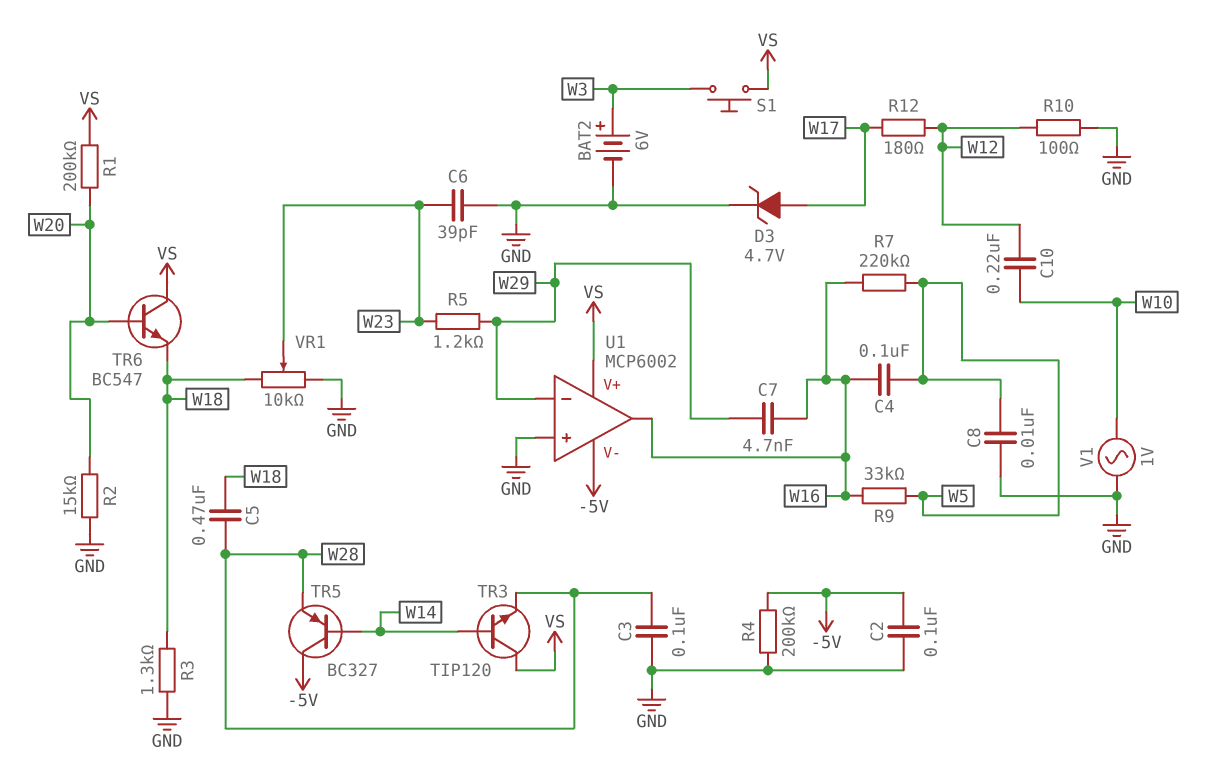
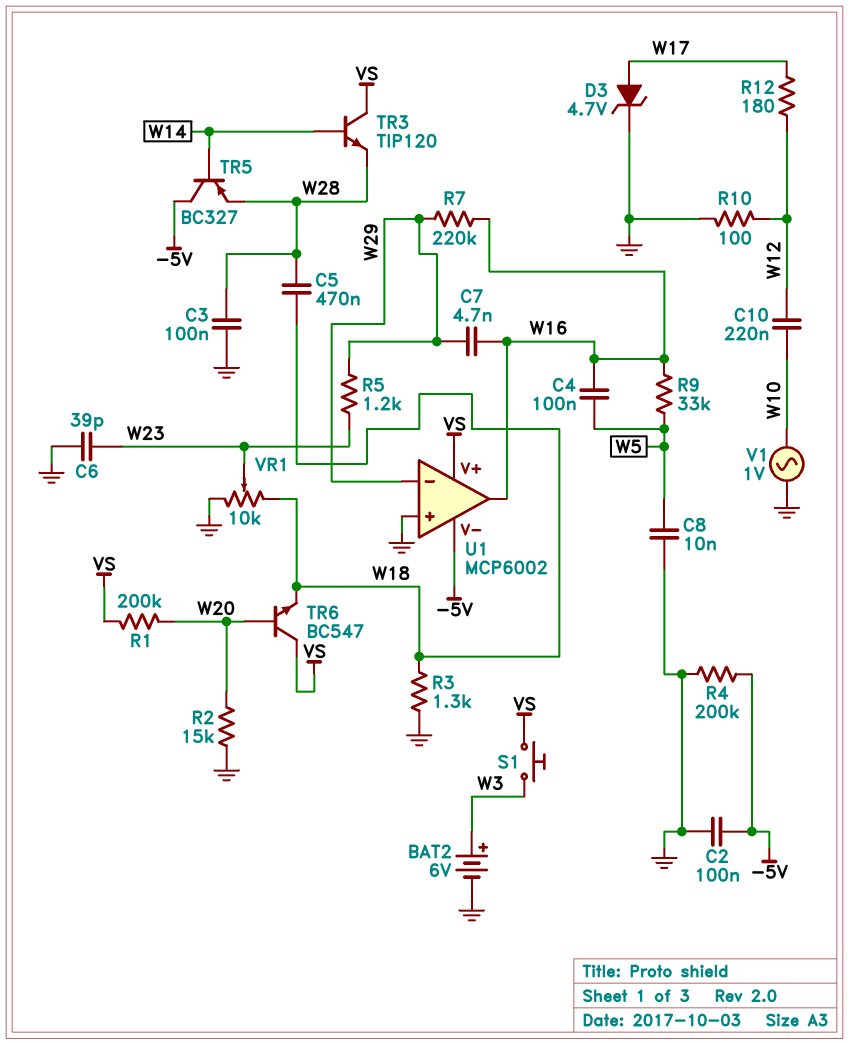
R7: 220k (W5, W16) -> 220k (W16, W29)

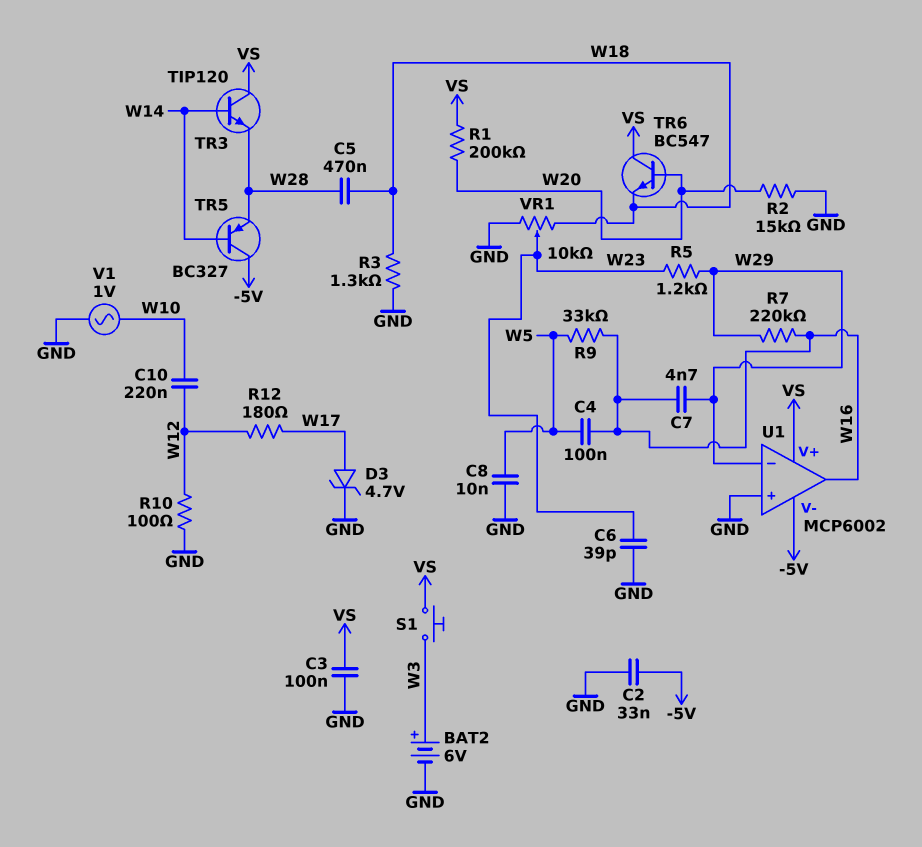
C2: 100nF (-5V, GND) -> 33nF (-5V, GND)
C3: 100nF (GND, W28) -> 100nF (GND, VS)
R4: 200k (-5V, GND) -> none

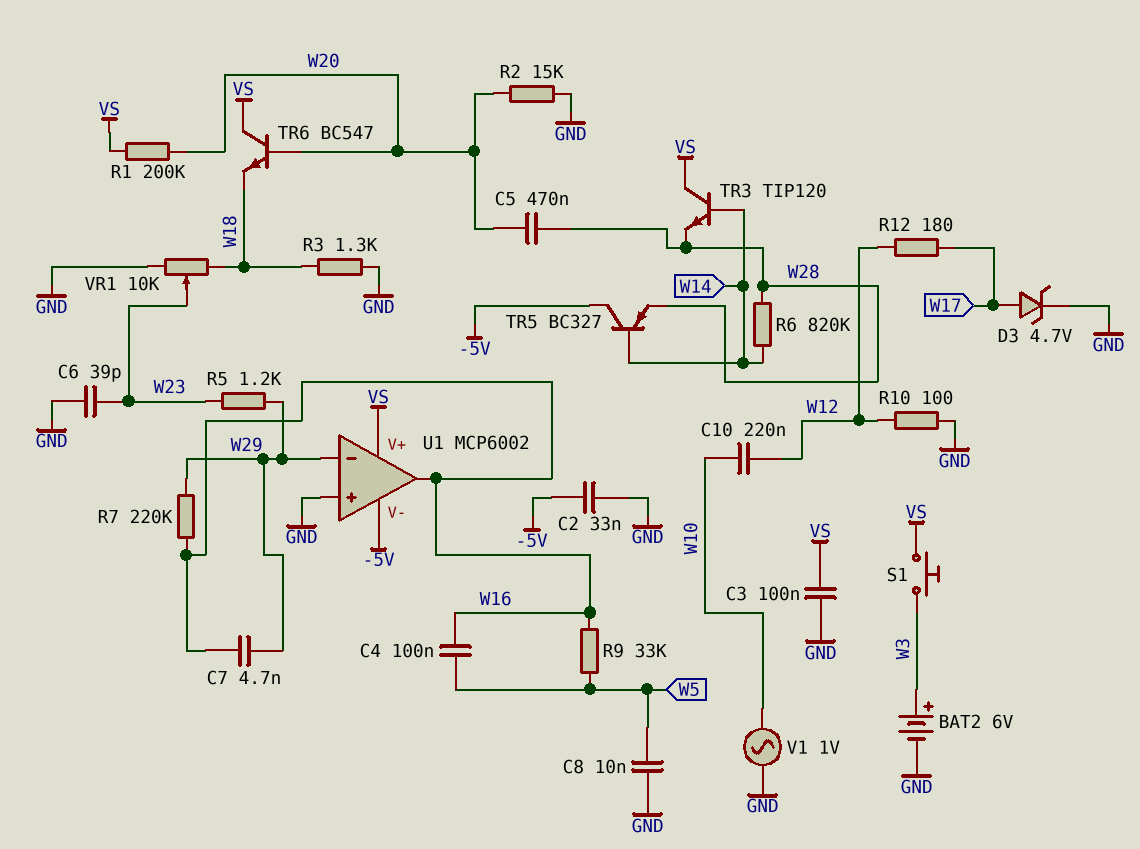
C5: 470nF (W18, W28) -> 470nF (W20, W28)
R6: none -> 820k (W14, W28)

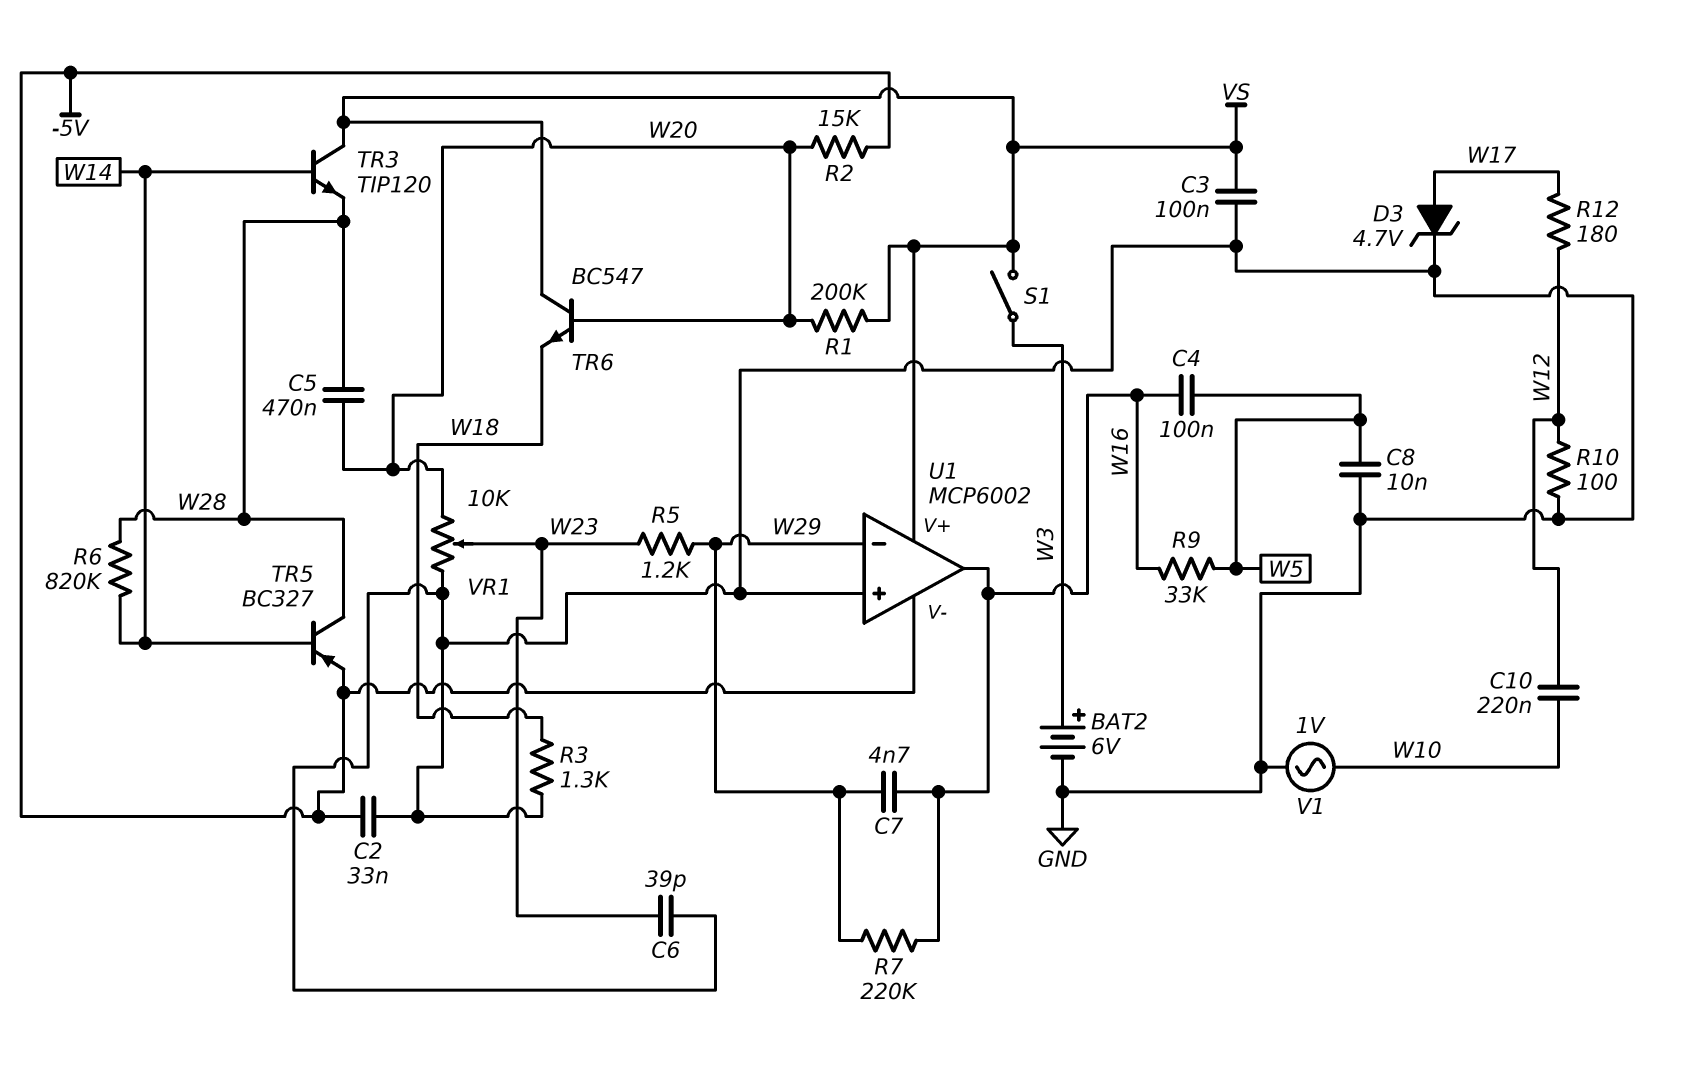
R2: 15k (GND, W20) -> 15k (-5V, W20)
S1: button (VS, W3) -> switch (VS, W3)
TR5: PNP BC327 (B W14, C -5V, E W28) -> PNP BC327 (B W14, C W28, E -5V)
VR1: 10k (GND, W18, wiper W23) -> 10k (GND, W20, wiper W23)

